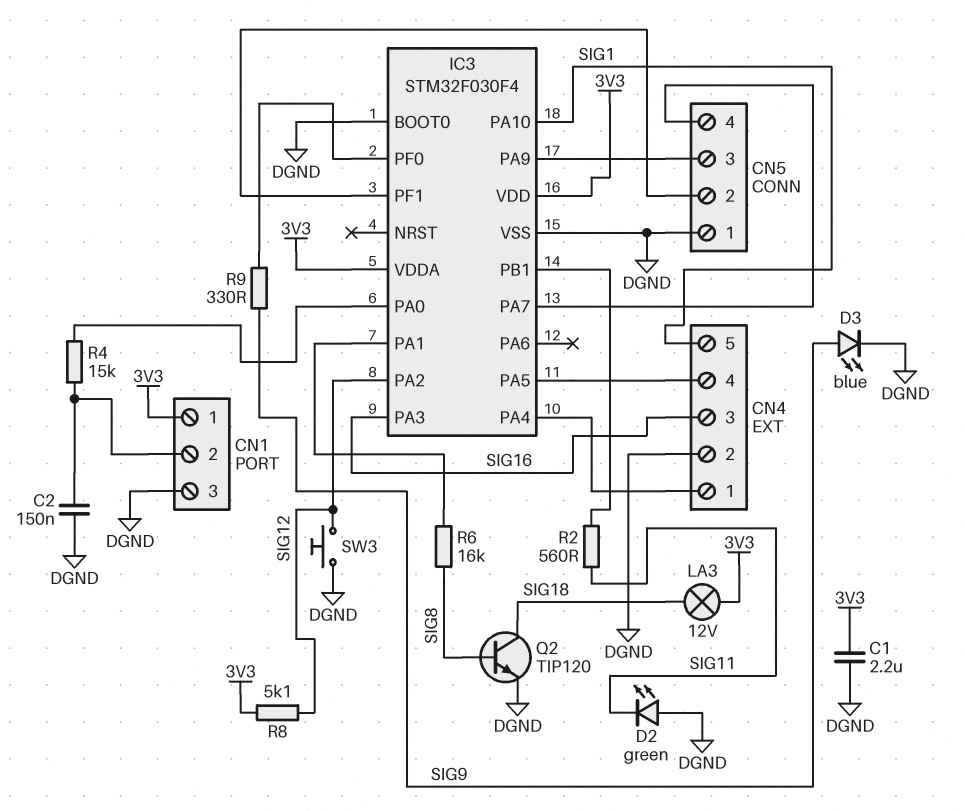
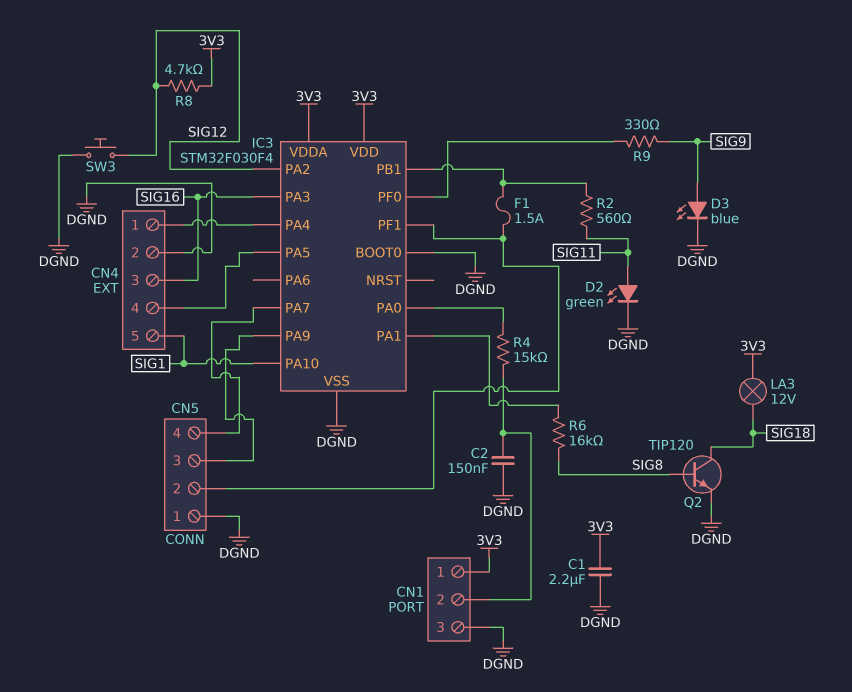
D2: LED green (A DGND, K SIG11) -> LED green (A SIG11, K DGND)
F1: none -> 1.5A (CN5/2, IC3/PB1)
R8: 5.1k (3V3, SIG12) -> 4.7k (3V3, SIG12)

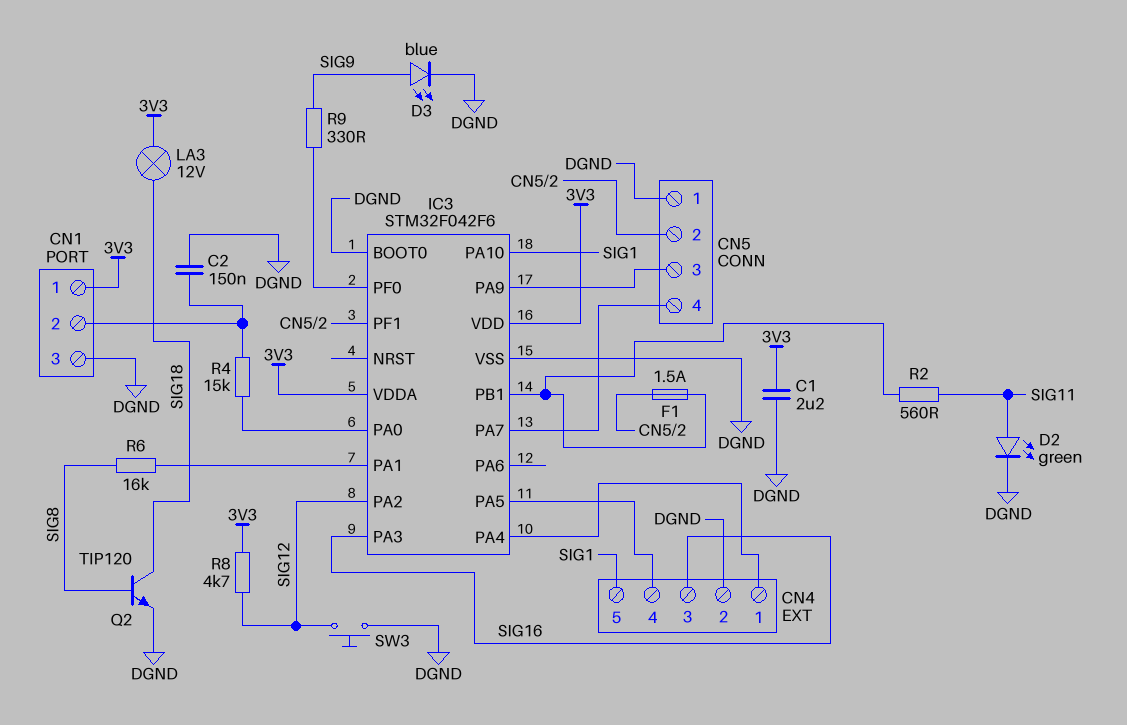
IC3: STM32F030F4 -> STM32F042F6

